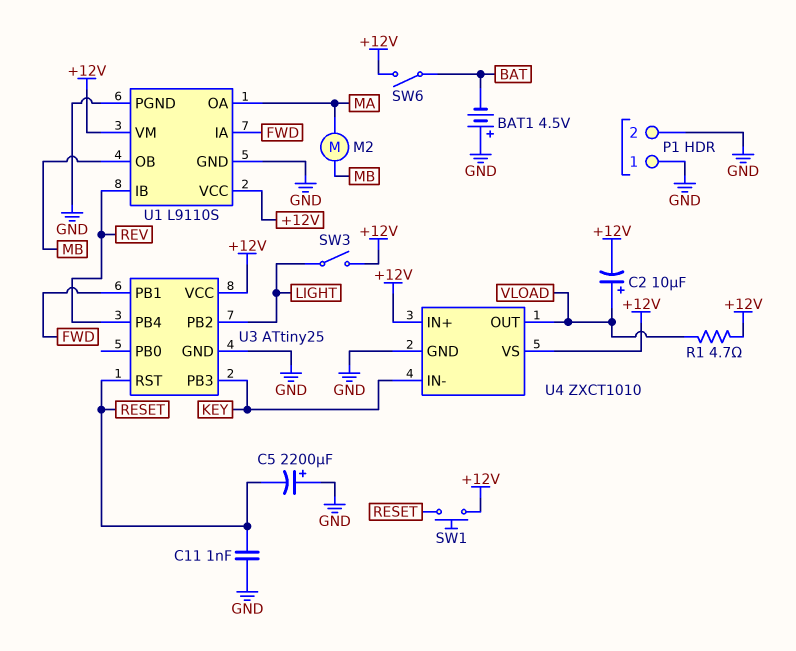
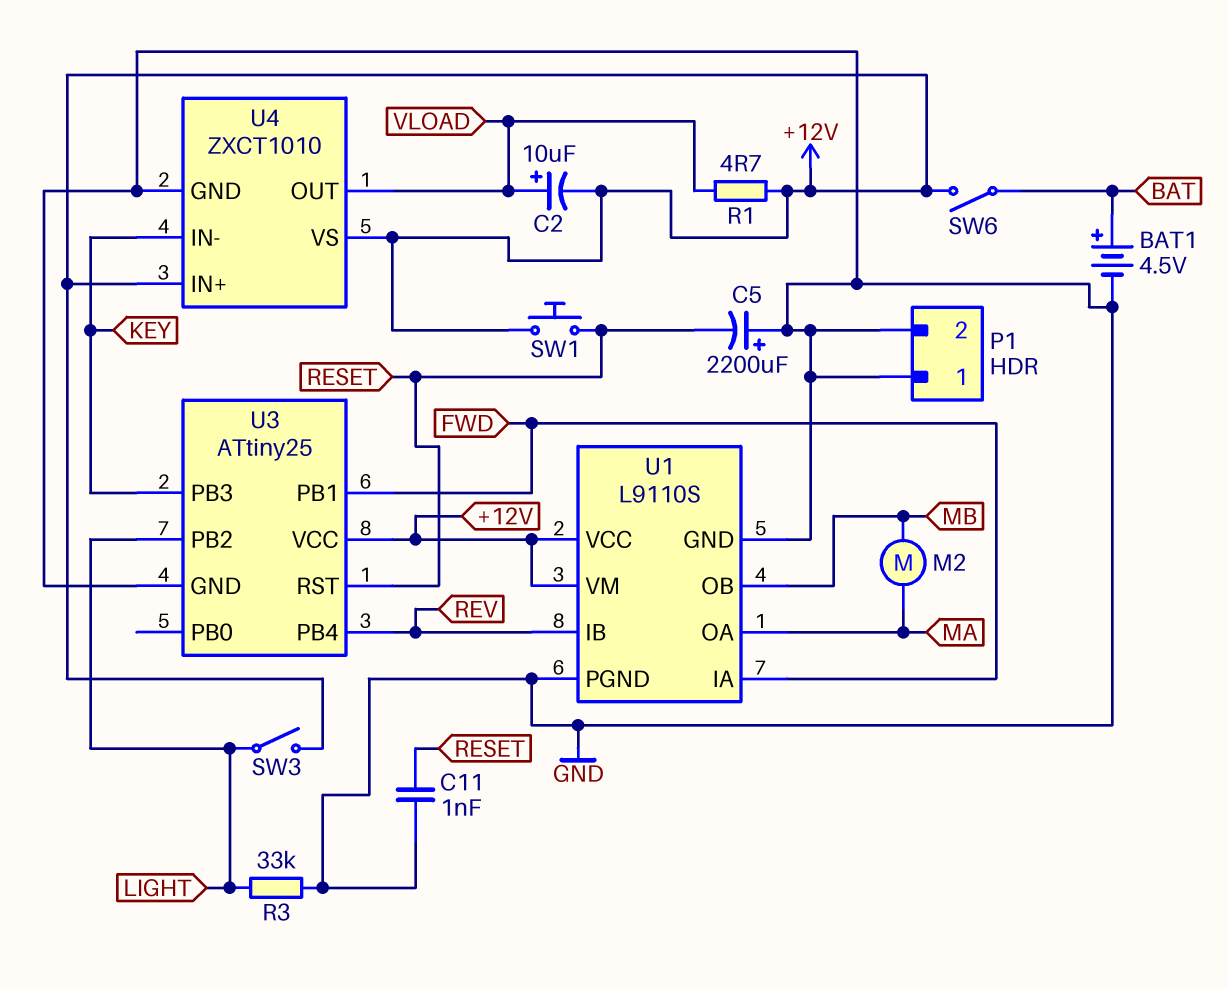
BAT1: 4.5V (plus GND, minus BAT) -> 4.5V (plus BAT, minus GND)
R3: none -> 33k (GND, LIGHT)

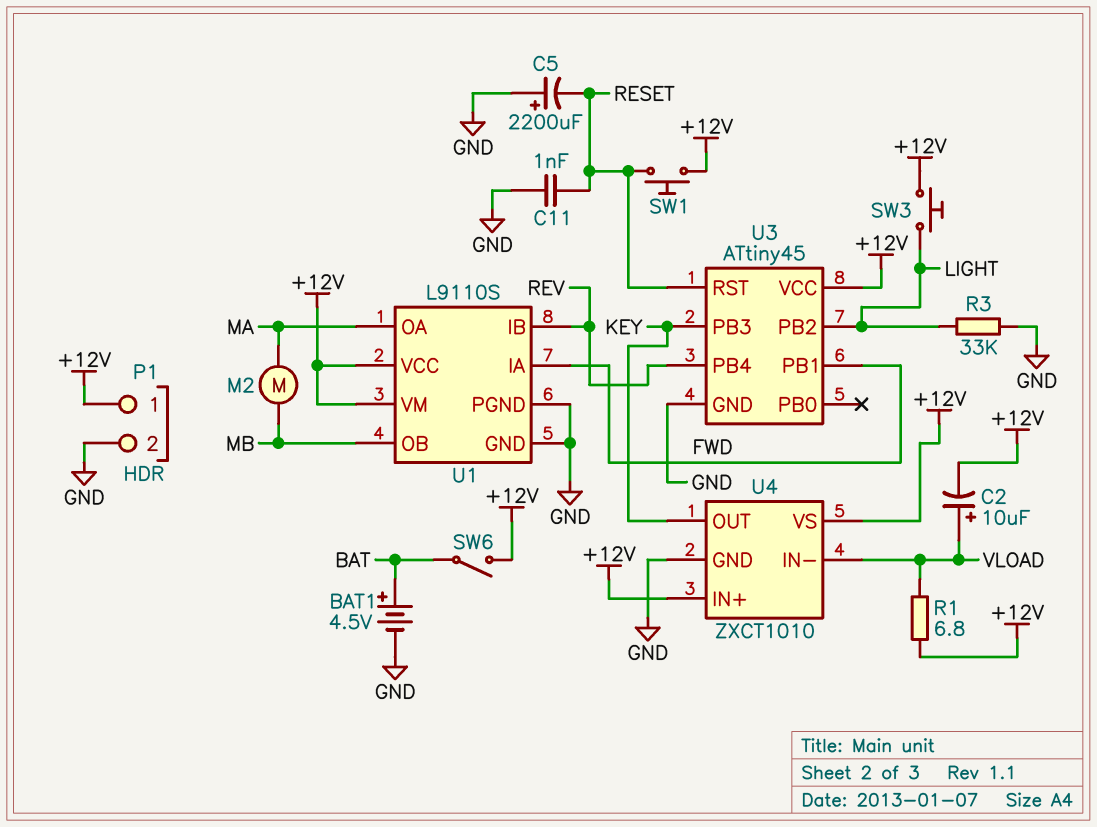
P1 pin 1: GND -> +12V
R1: 4.7 (+12V, VLOAD) -> 6.8 (+12V, VLOAD)
SW3: switch (+12V, LIGHT) -> button (+12V, LIGHT)
U3: ATtiny25 -> ATtiny45
U4 pin IN-: KEY -> VLOAD
U4 pin OUT: VLOAD -> KEY

